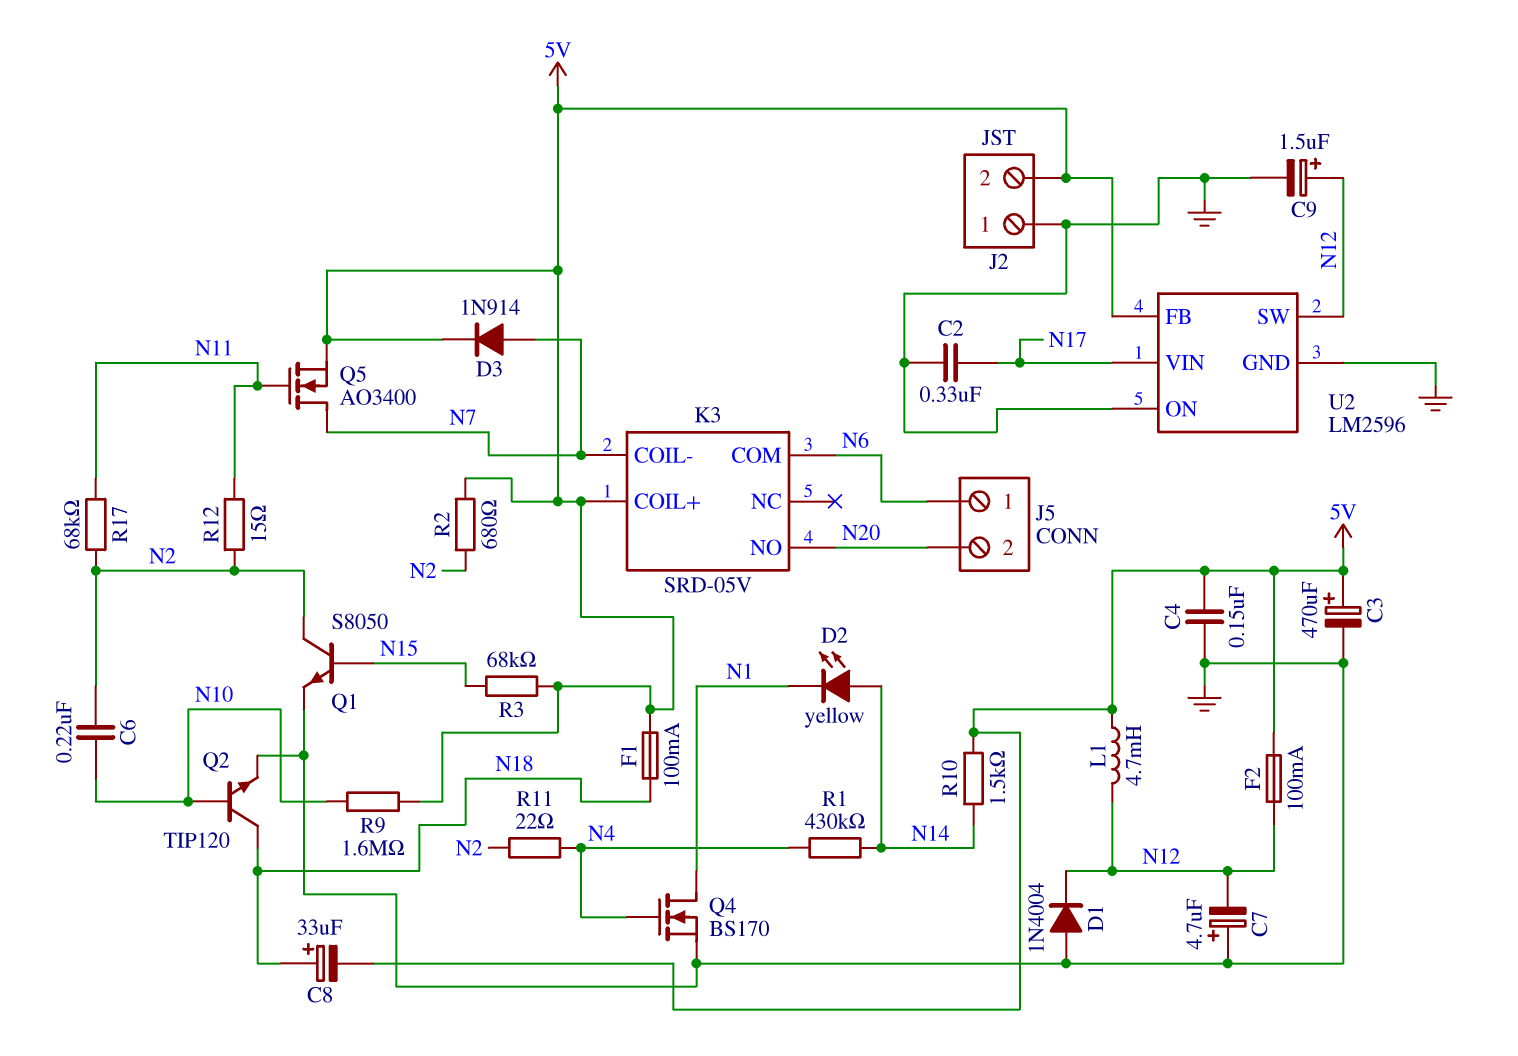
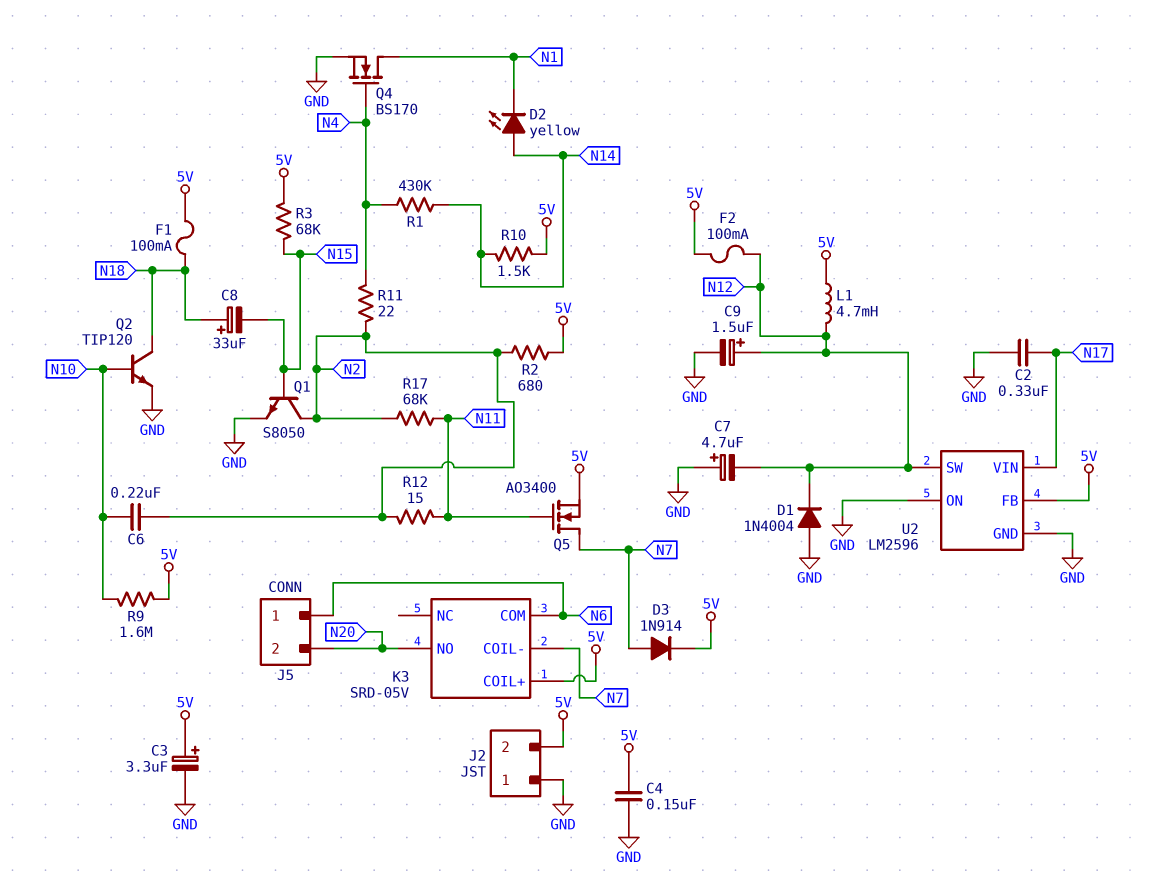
C3: 470uF (plus 5V, minus GND) -> 3.3uF (plus 5V, minus GND)
C8: 33uF (plus N18, minus 5V) -> 33uF (plus N18, minus N15)

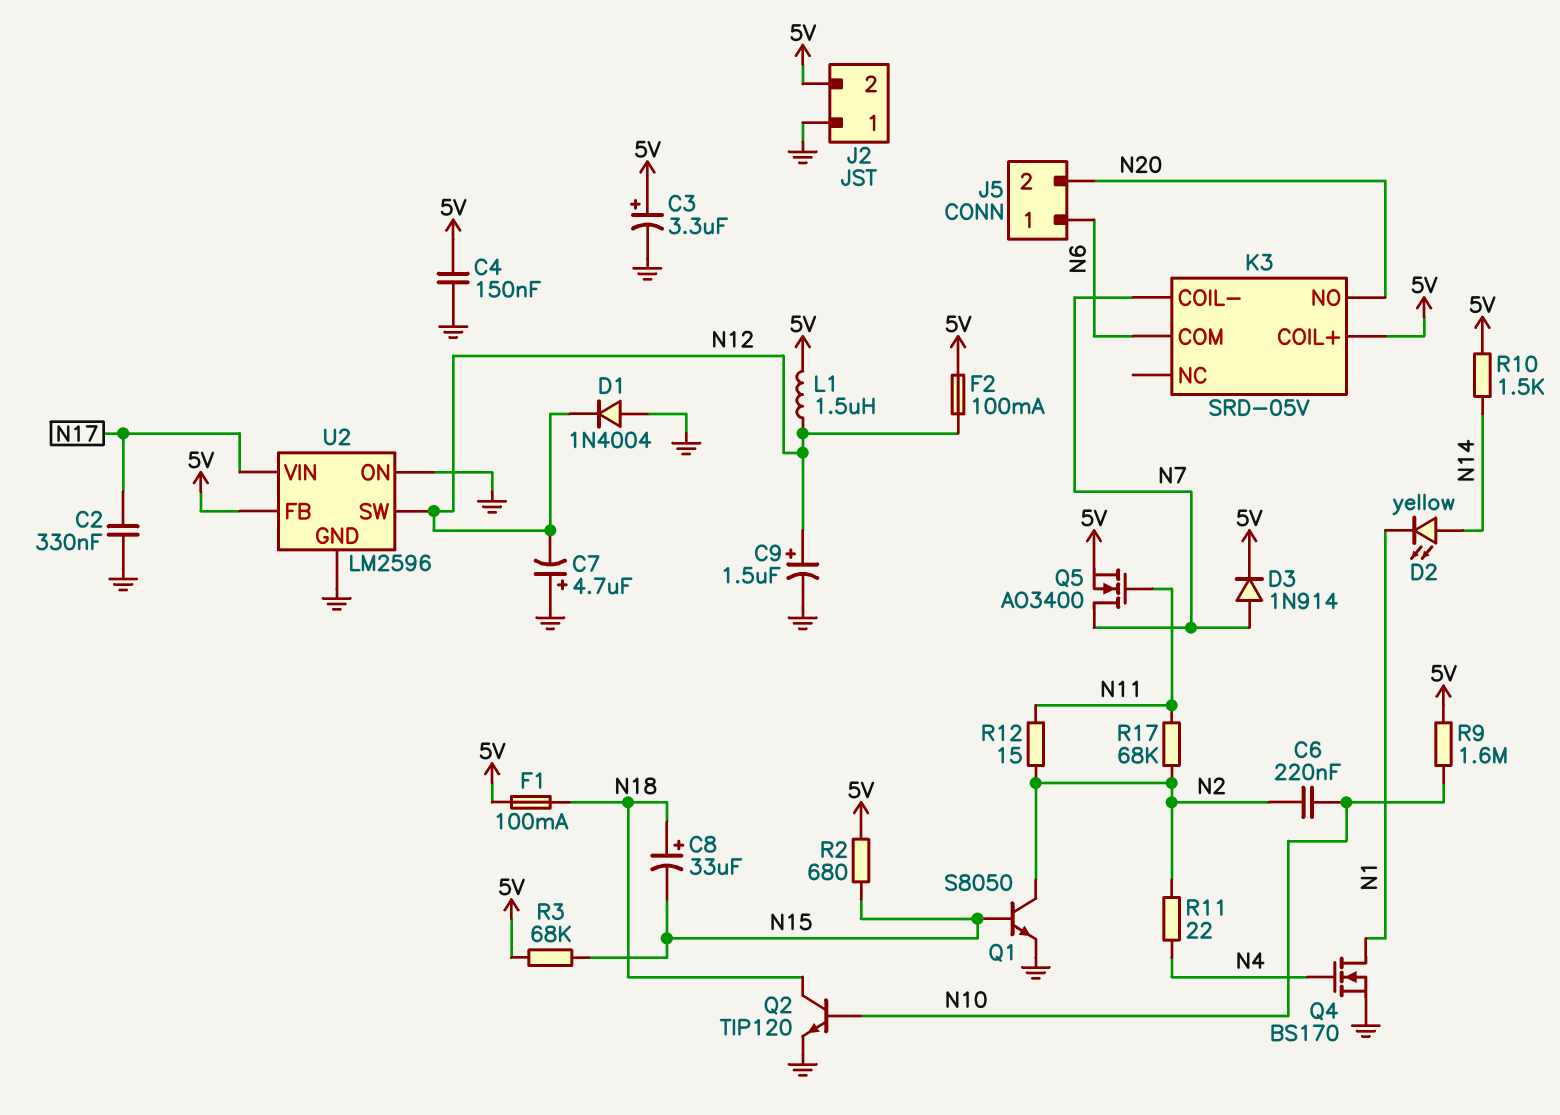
L1: 4.7mH (5V, N12) -> 1.5uH (5V, N12)
R1: 430k (N4, N14) -> none
R2: 680 (5V, N2) -> 680 (5V, N15)

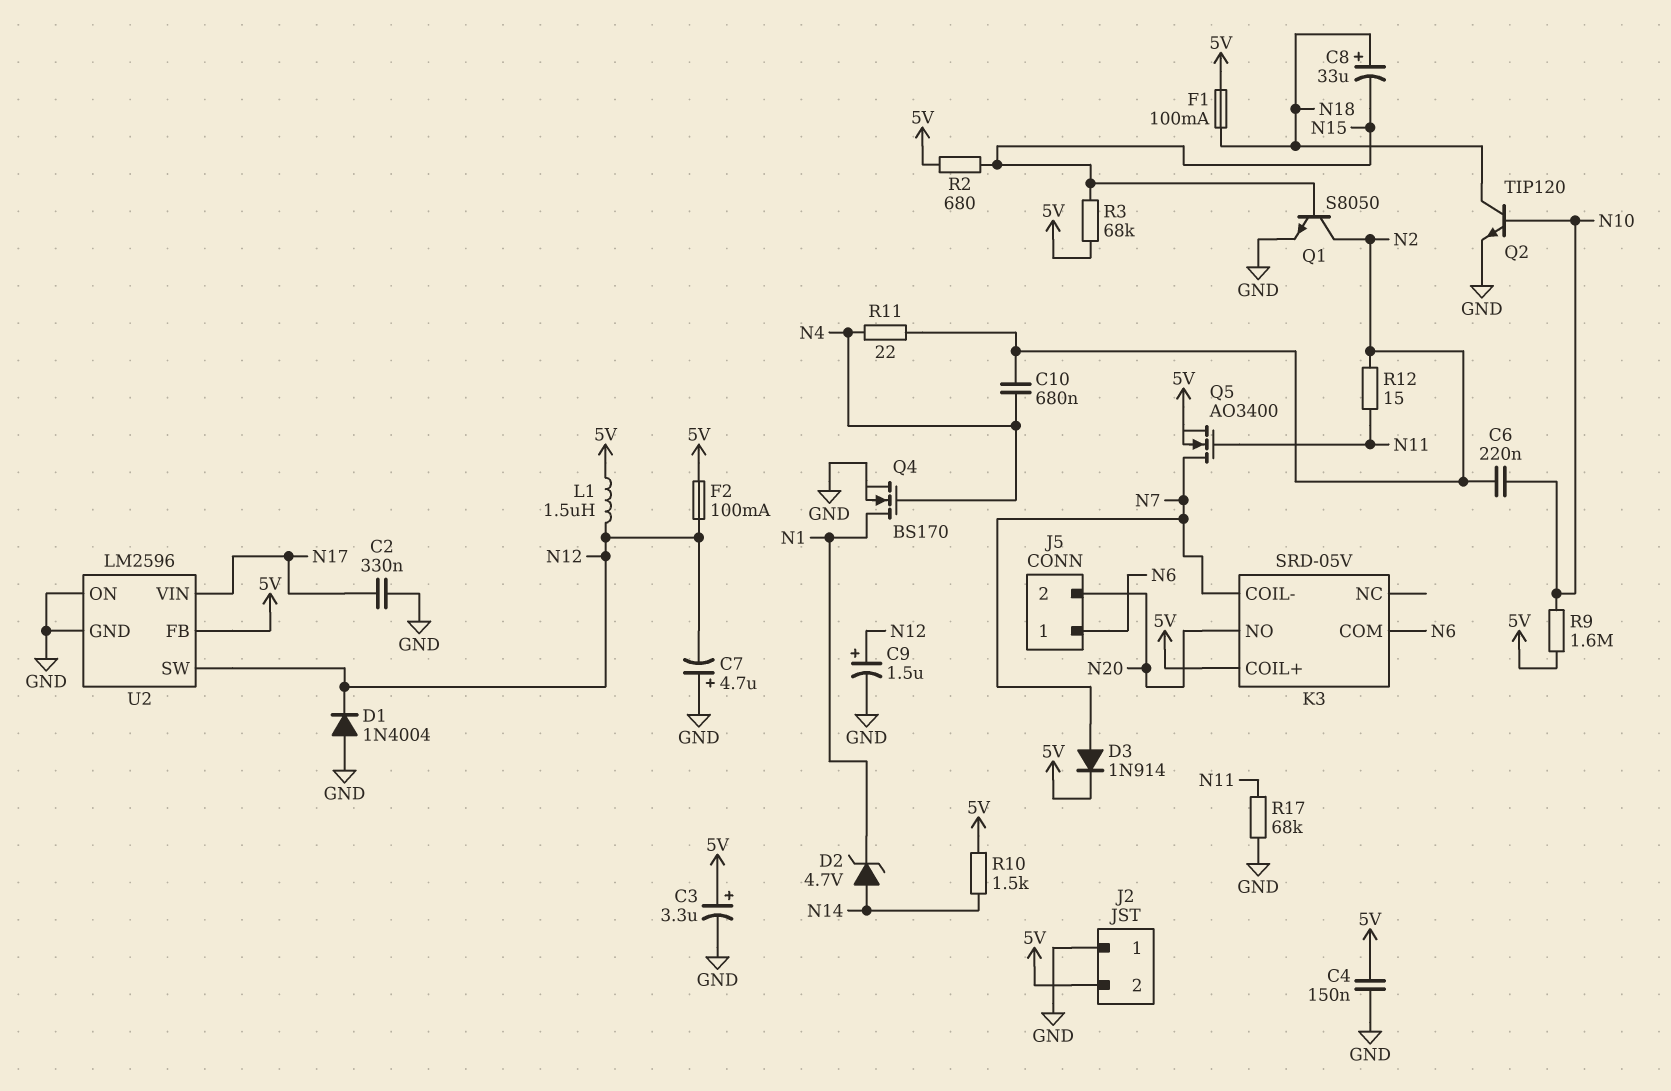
C10: none -> 680nF (N2, N4)
D2: LED yellow (A N14, K N1) -> zener 4.7V (A N14, K N1)
R17: 68k (N2, N11) -> 68k (GND, N11)

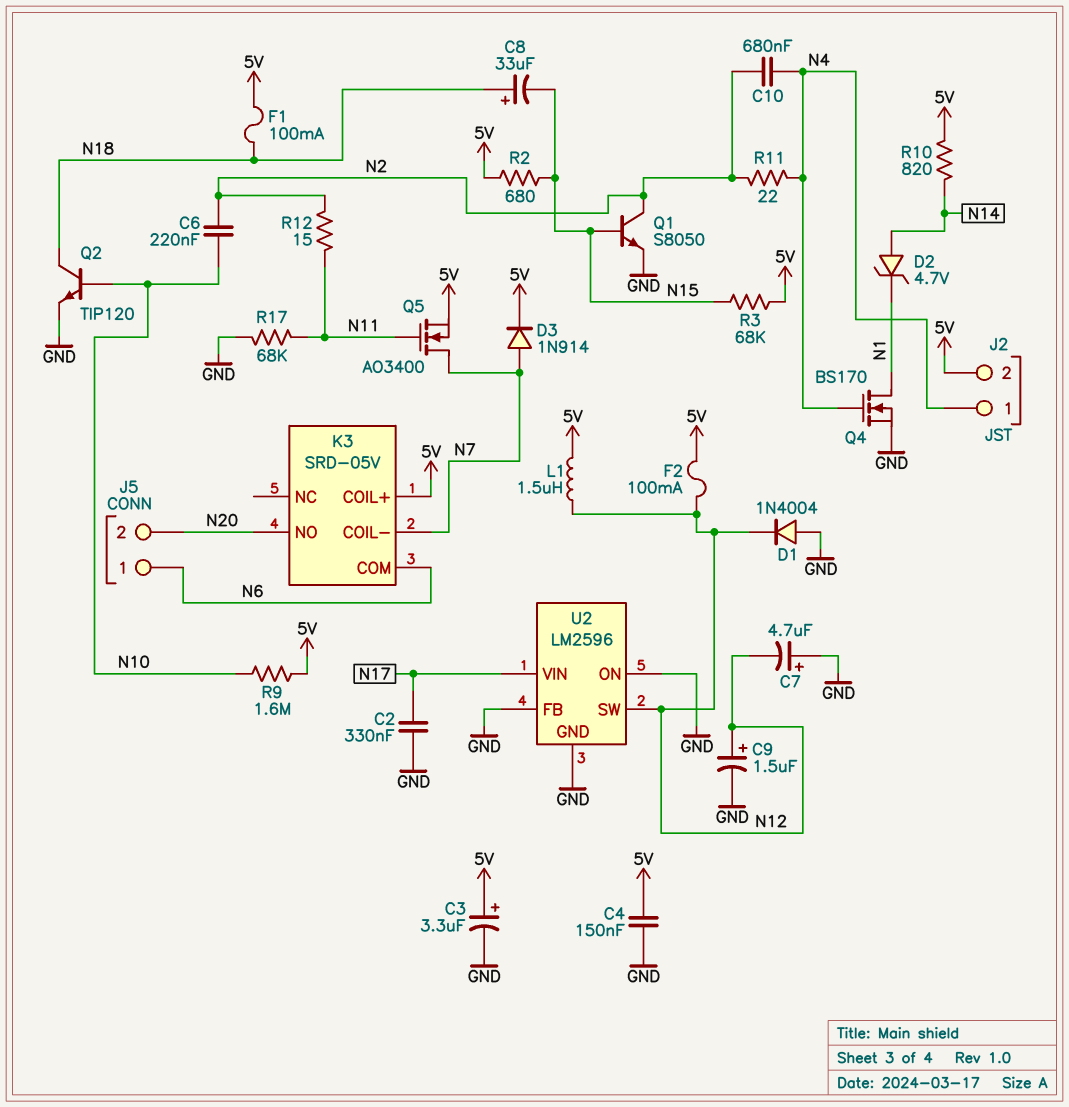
J2 pin 1: GND -> N4
R10: 1.5k (5V, N14) -> 820 (5V, N14)
U2 pin FB: 5V -> GND

